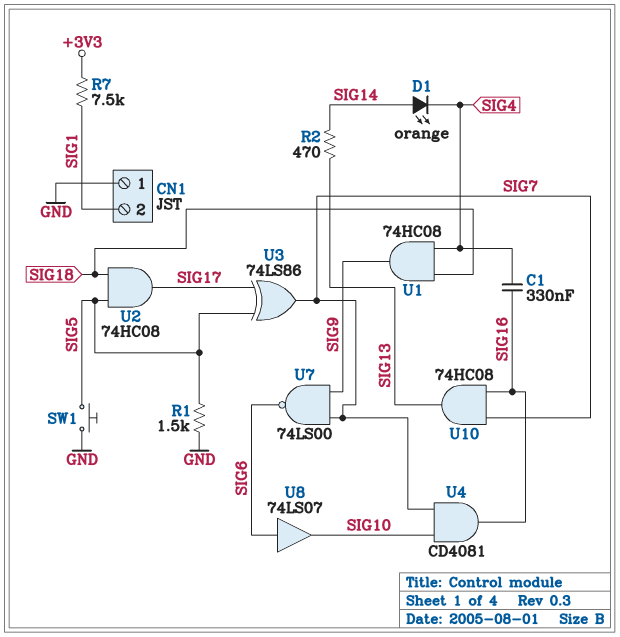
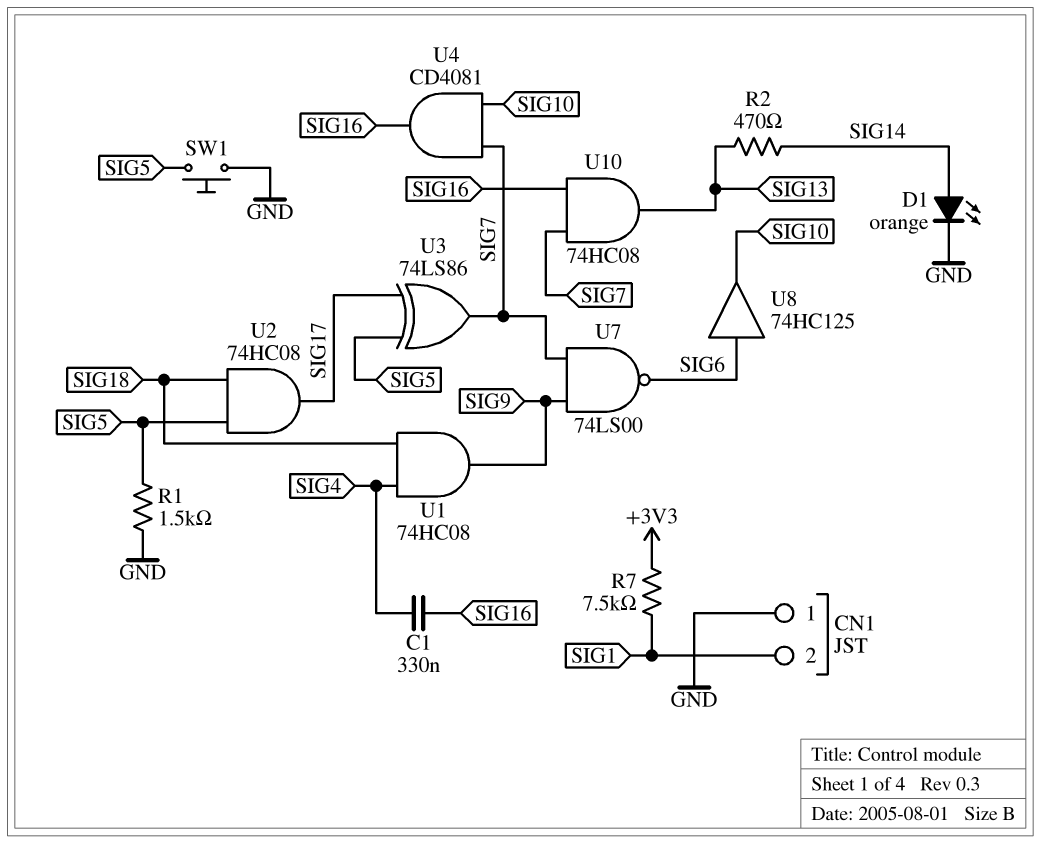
D1: LED orange (A SIG14, K SIG4) -> LED orange (A SIG14, K GND)
U8: buffer 74LS07 (in SIG6, out SIG10) -> buffer 74HC125 (in SIG6, out SIG10)

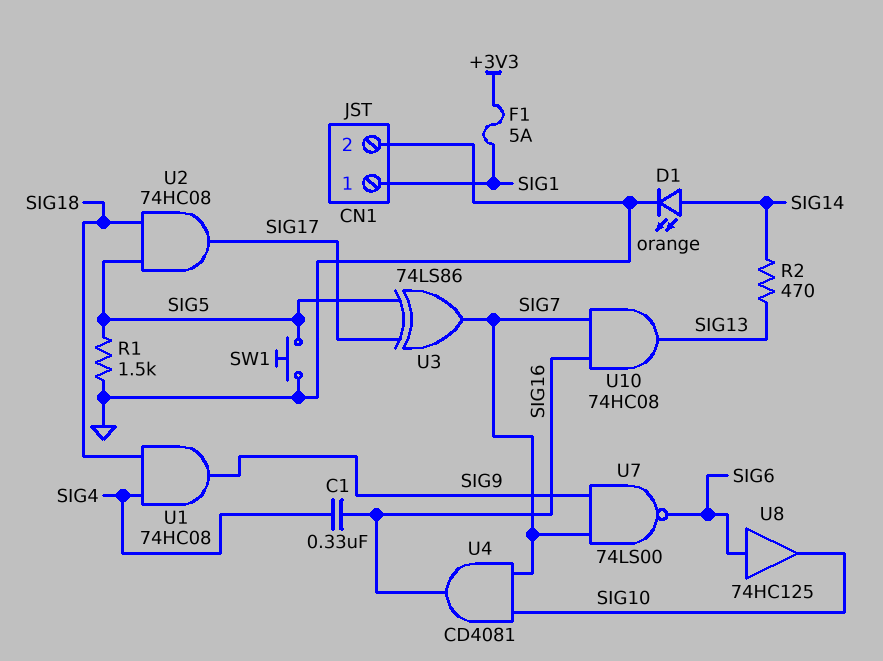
CN1 pin 1: GND -> SIG1
CN1 pin 2: SIG1 -> GND
F1: none -> 5A (+3V3, SIG1)
R7: 7.5k (+3V3, SIG1) -> none

